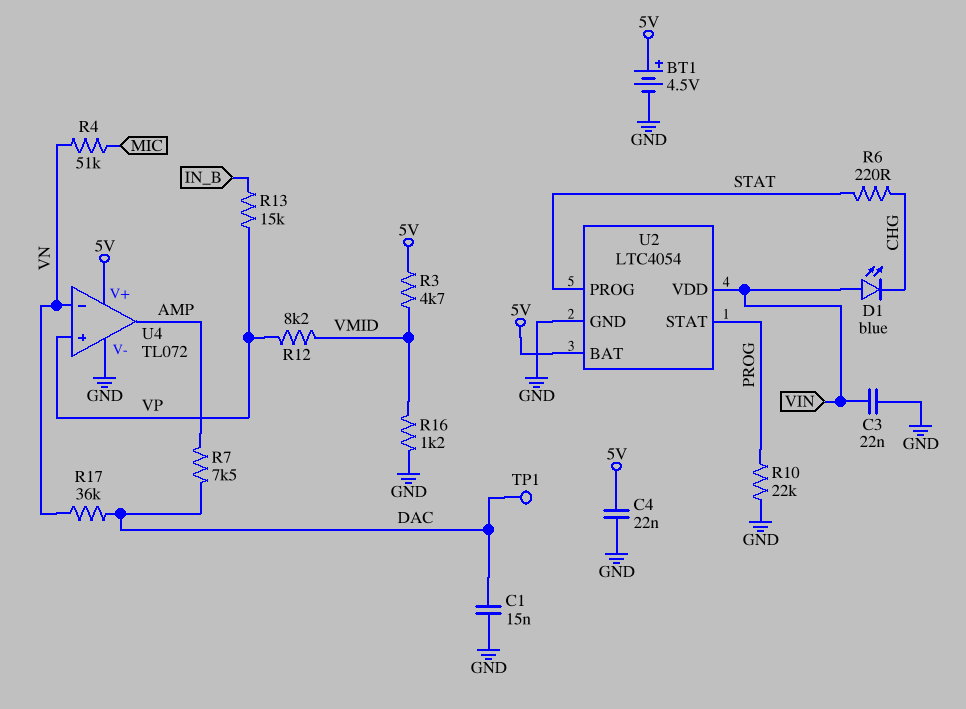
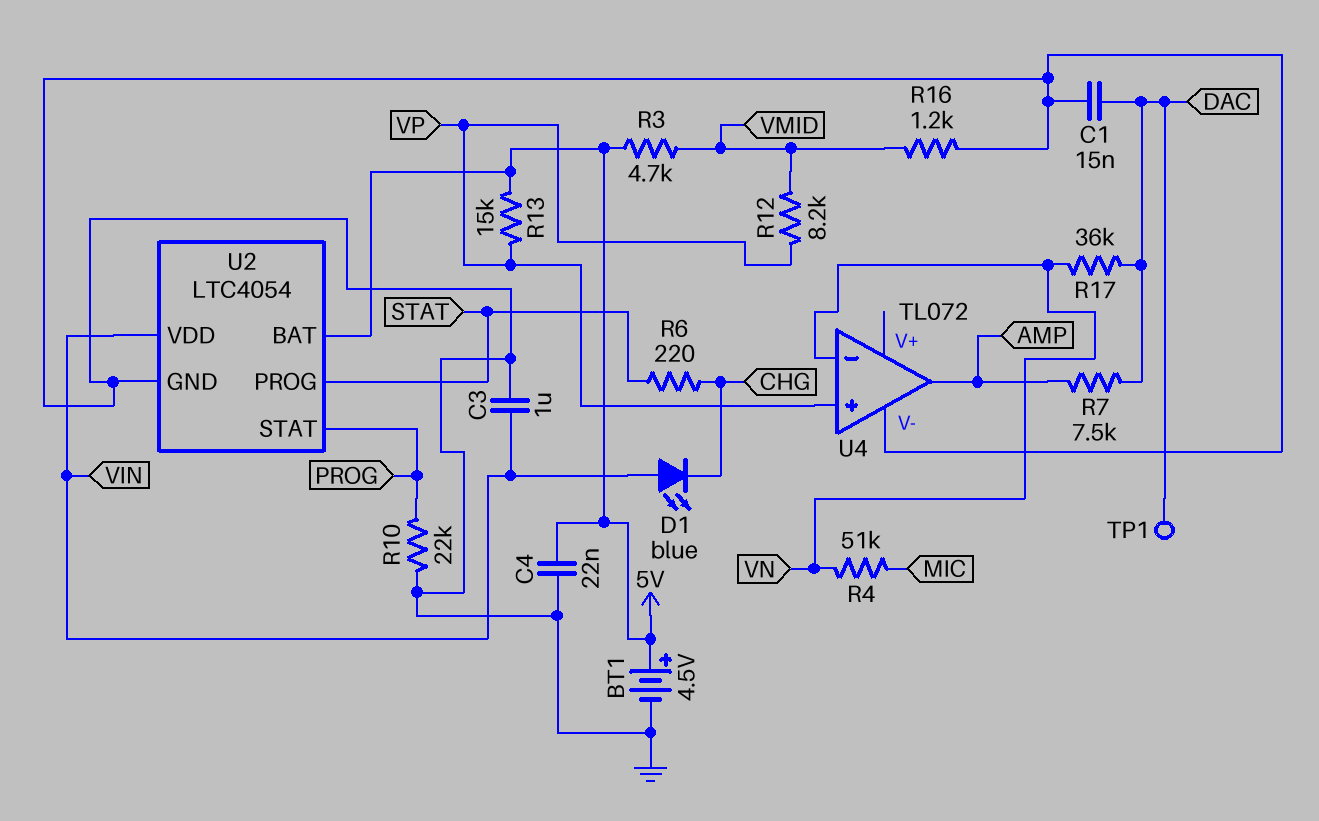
C3: 22nF (GND, VIN) -> 1uF (GND, VIN)
R13: 15k (IN_B, VP) -> 15k (5V, VP)
U4 pin V+: 5V -> none

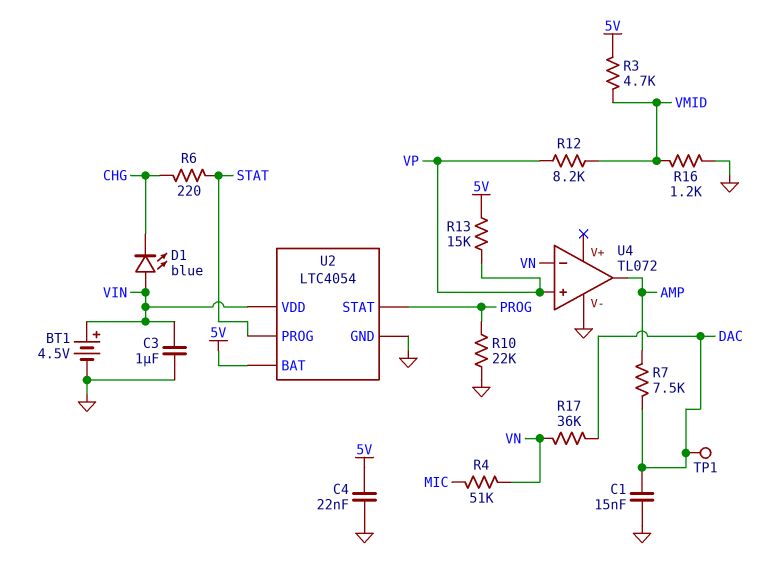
BT1: 4.5V (plus 5V, minus GND) -> 4.5V (plus VIN, minus GND)

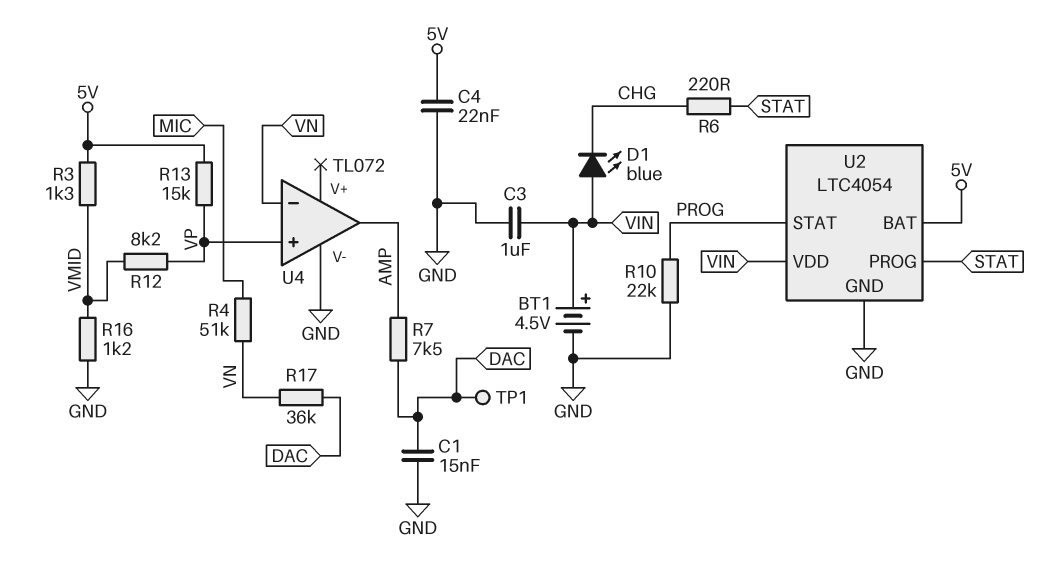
R3: 4.7k (5V, VMID) -> 1.3k (5V, VMID)

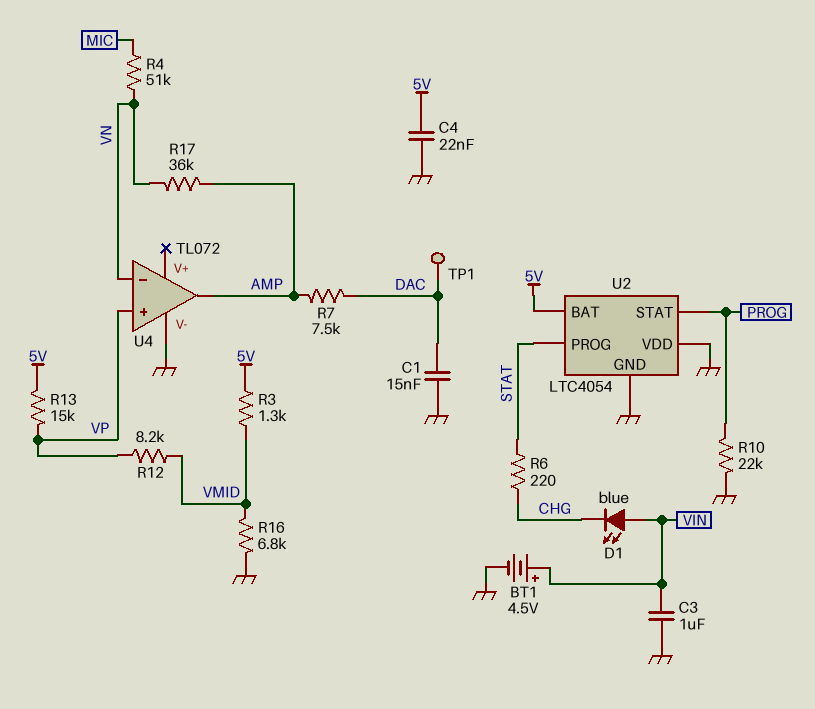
R16: 1.2k (GND, VMID) -> 6.8k (GND, VMID)
R17: 36k (DAC, VN) -> 36k (AMP, VN)
U2 pin VDD: VIN -> GND

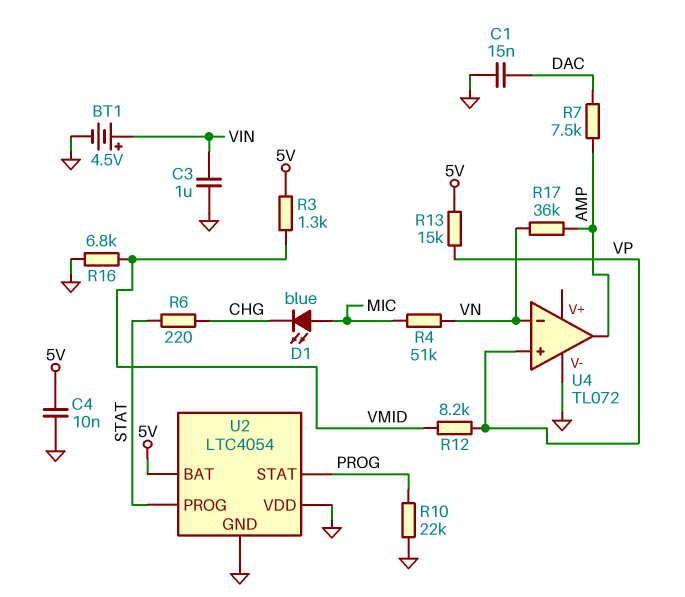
C4: 22nF (5V, GND) -> 10nF (5V, GND)
D1: LED blue (A VIN, K CHG) -> LED blue (A MIC, K CHG)
TP1: test point (DAC) -> none

